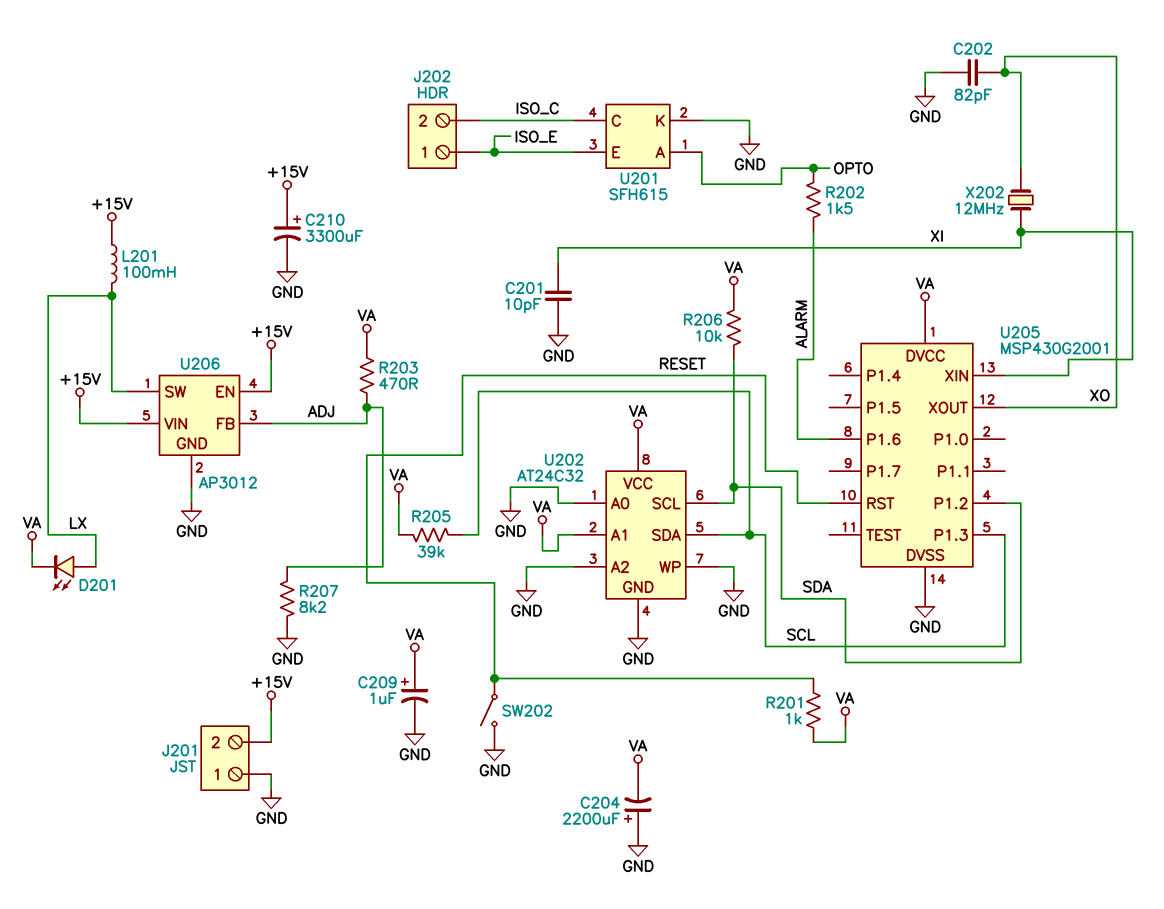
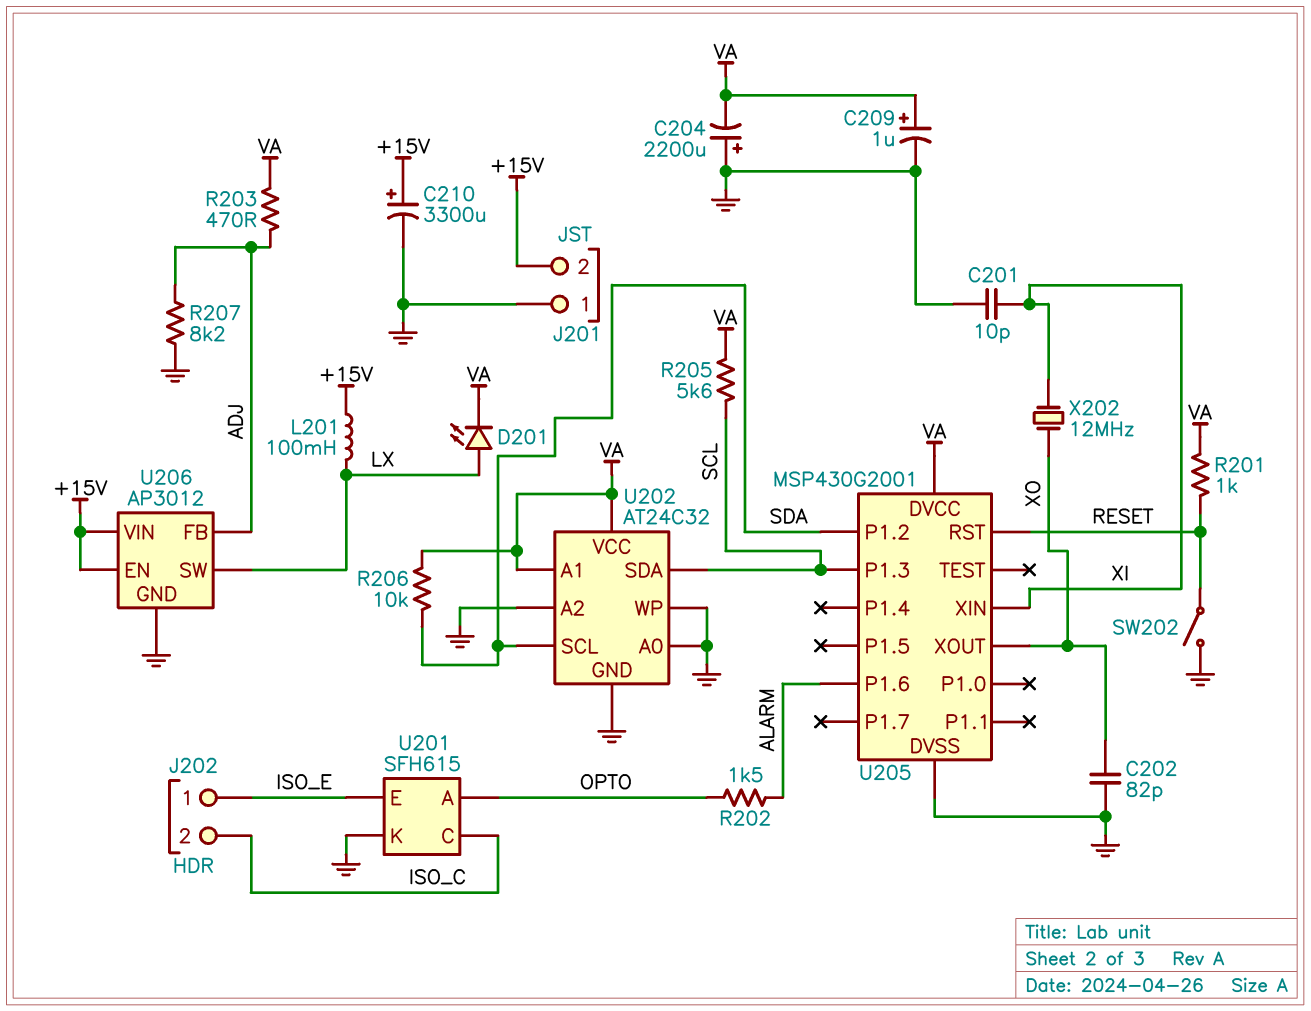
R205: 39k (SCL, VA) -> 5.6k (SCL, VA)

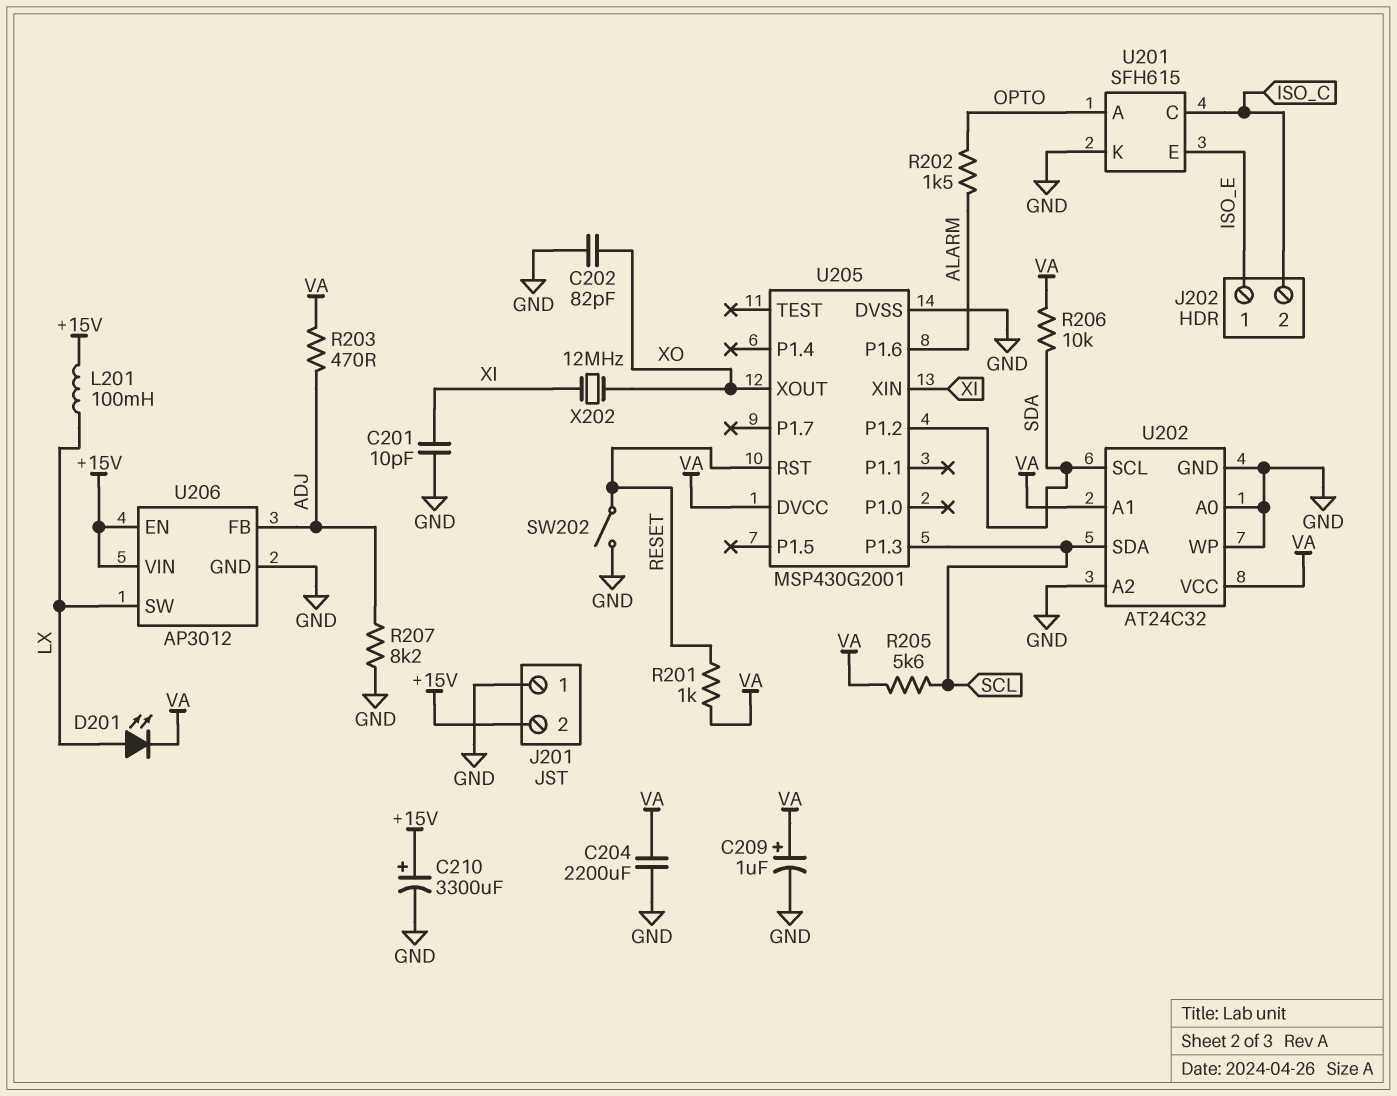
C204: 2200uF (plus GND, minus VA) -> 2200uF (GND, VA)

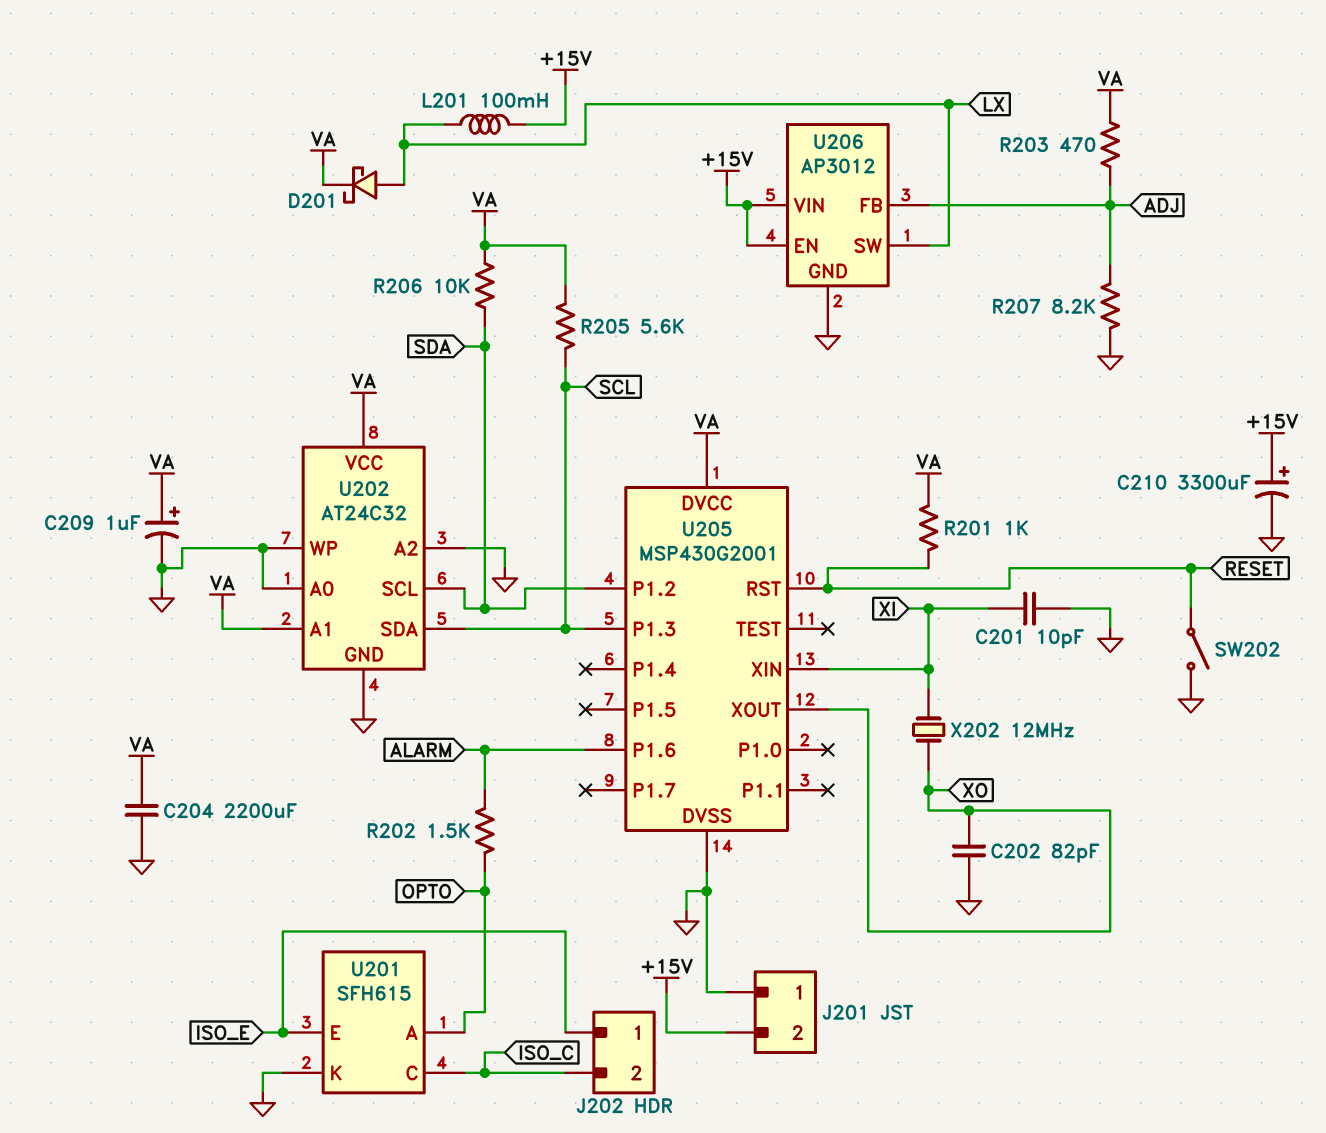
D201: LED (A LX, K VA) -> schottky (A LX, K VA)

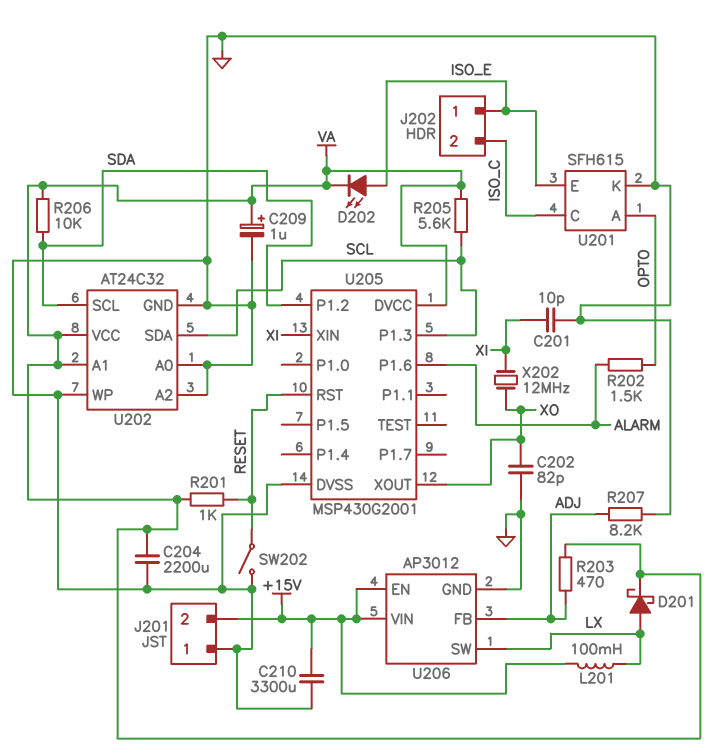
C210: 3300uF (plus +15V, minus GND) -> 3300uF (+15V, GND)
D202: none -> LED (A ISO_E, K VA)

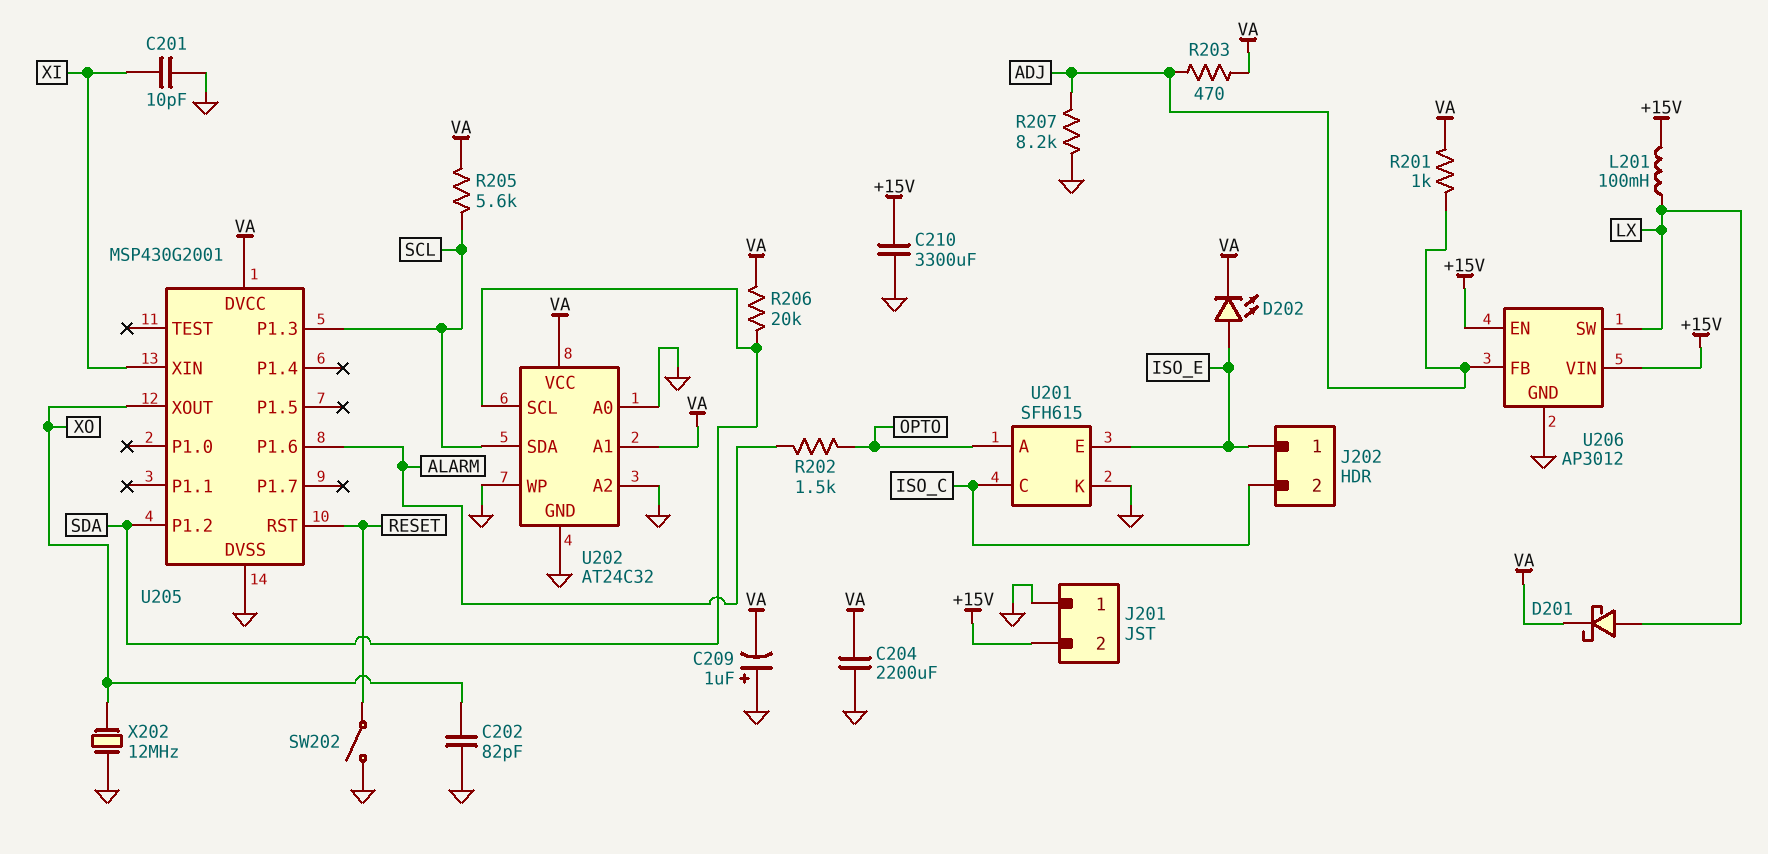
C209: 1uF (plus VA, minus GND) -> 1uF (plus GND, minus VA)
R201: 1k (RESET, VA) -> 1k (ADJ, VA)
R206: 10k (SDA, VA) -> 20k (SDA, VA)
X202: 12MHz (XI, XO) -> 12MHz (GND, XO)

